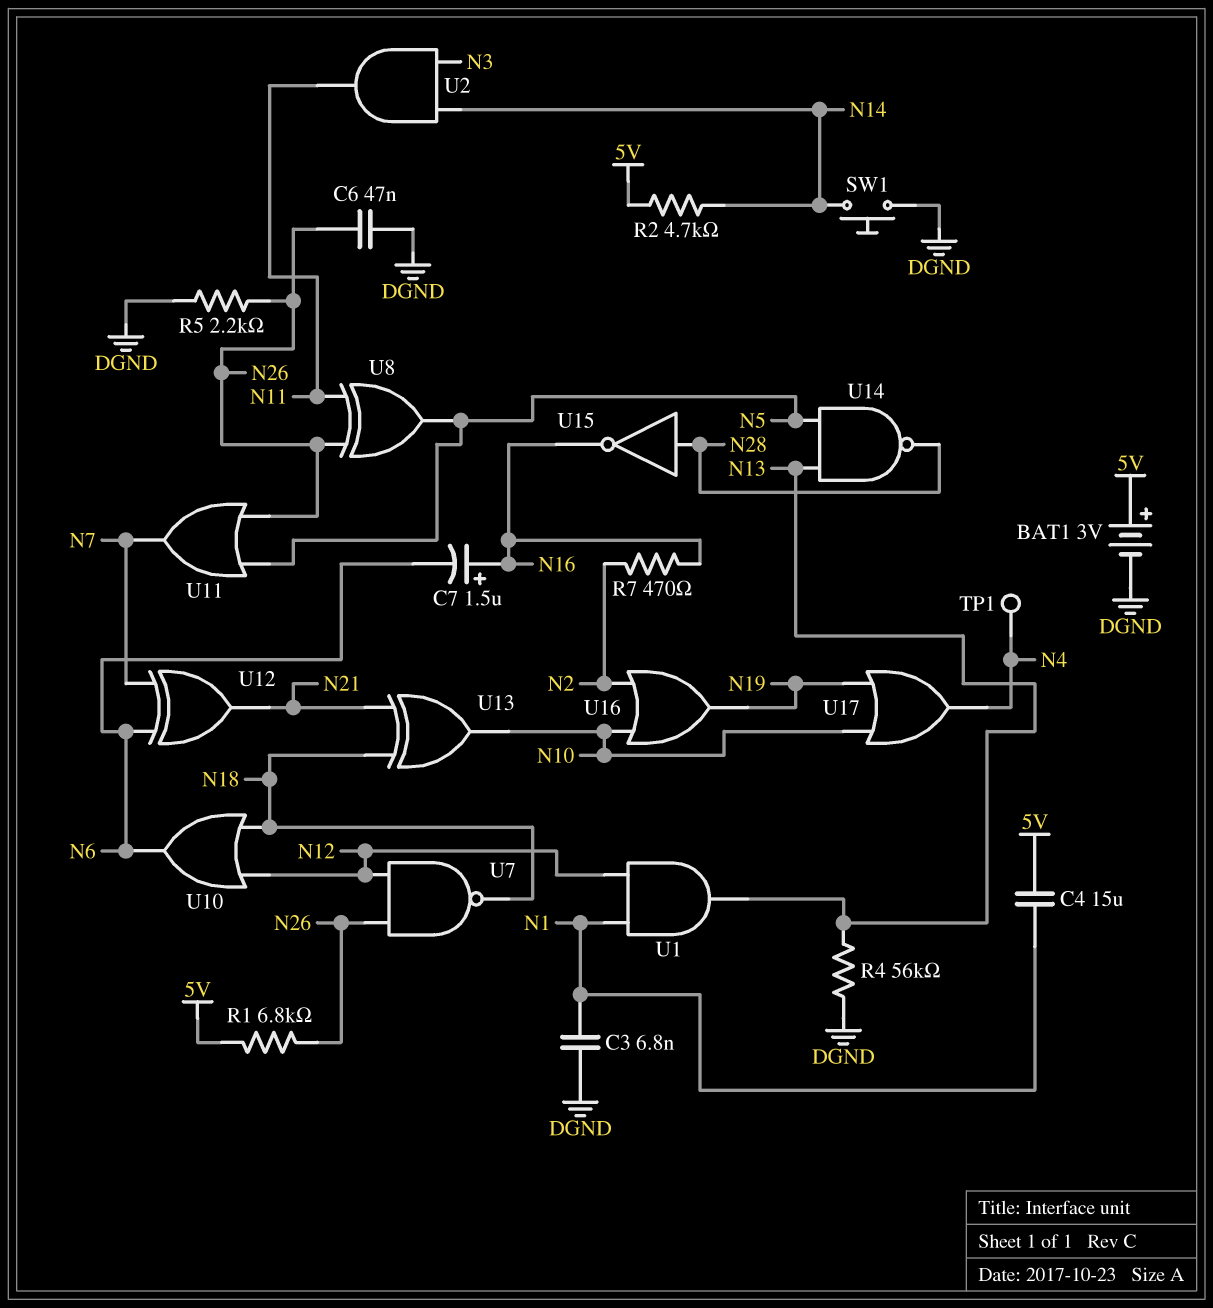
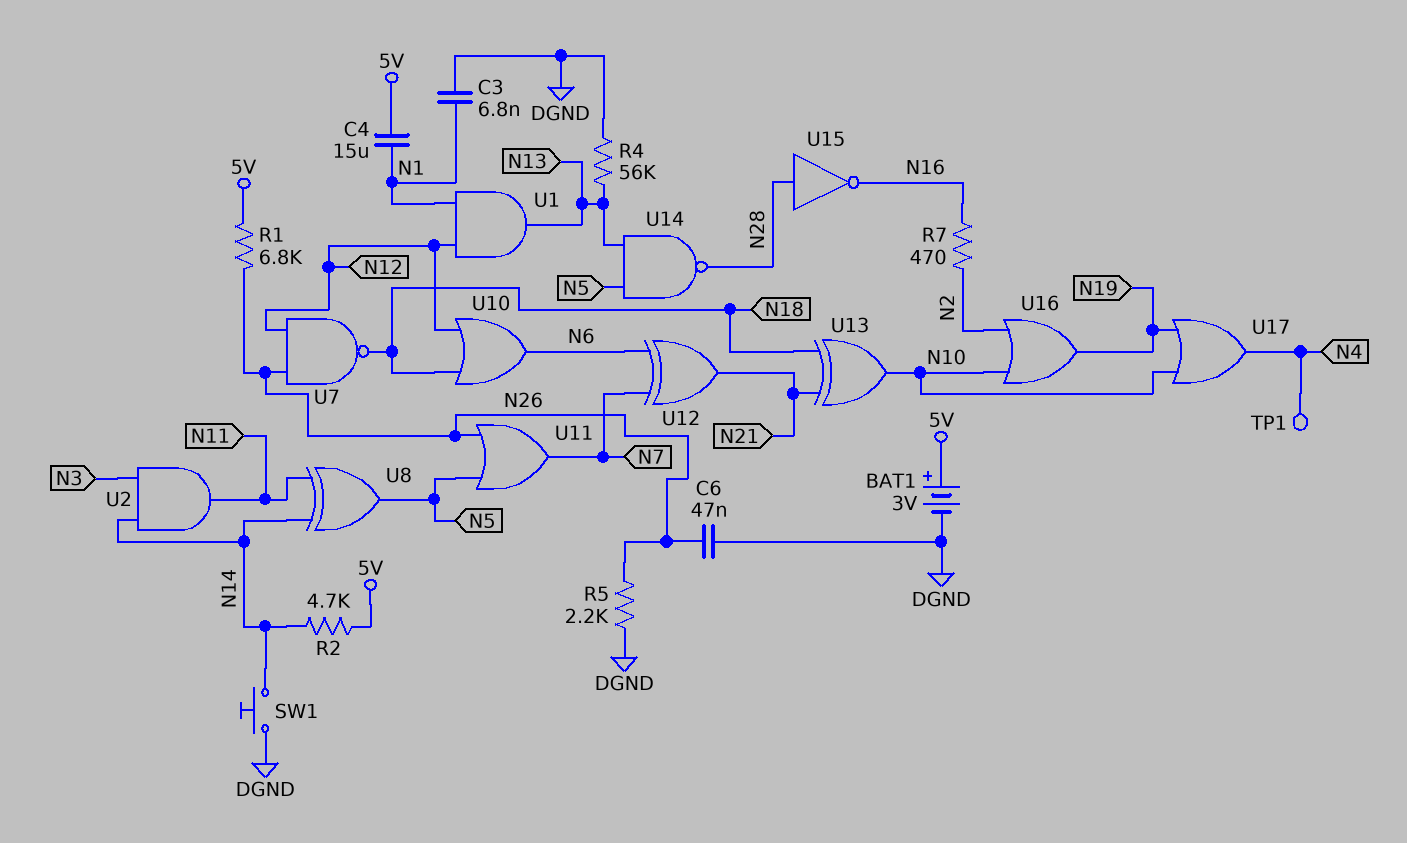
C7: 1.5uF (plus N16, minus N6) -> none
U8: XOR (in N11, in N26, out N5) -> XOR (in N11, in N14, out N5)

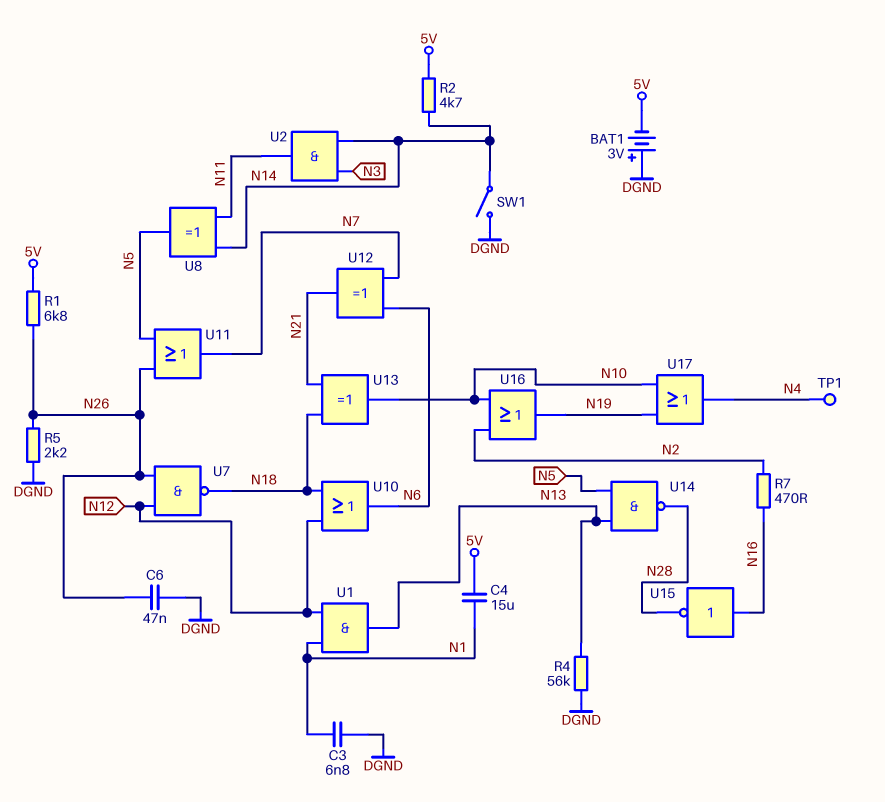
BAT1: 3V (plus 5V, minus DGND) -> 3V (plus DGND, minus 5V)
SW1: button (DGND, N14) -> switch (DGND, N14)
U15: NOT (in N28, out N16) -> NOT (in N16, out N28)

